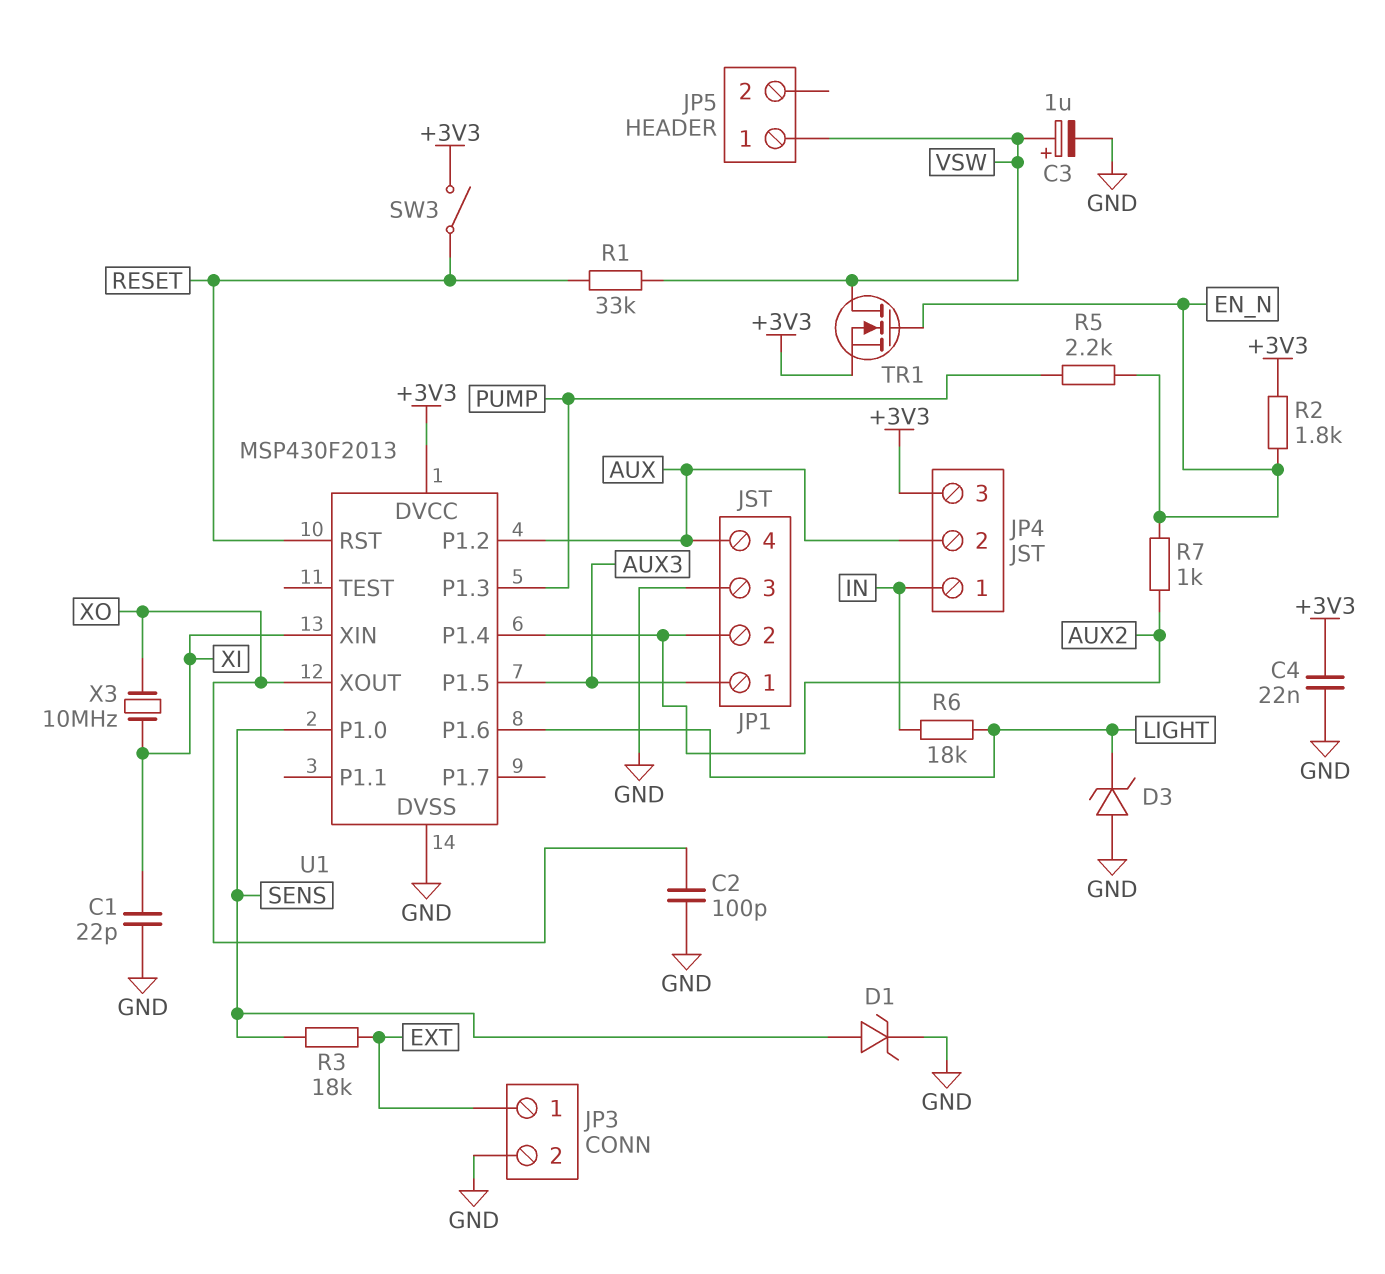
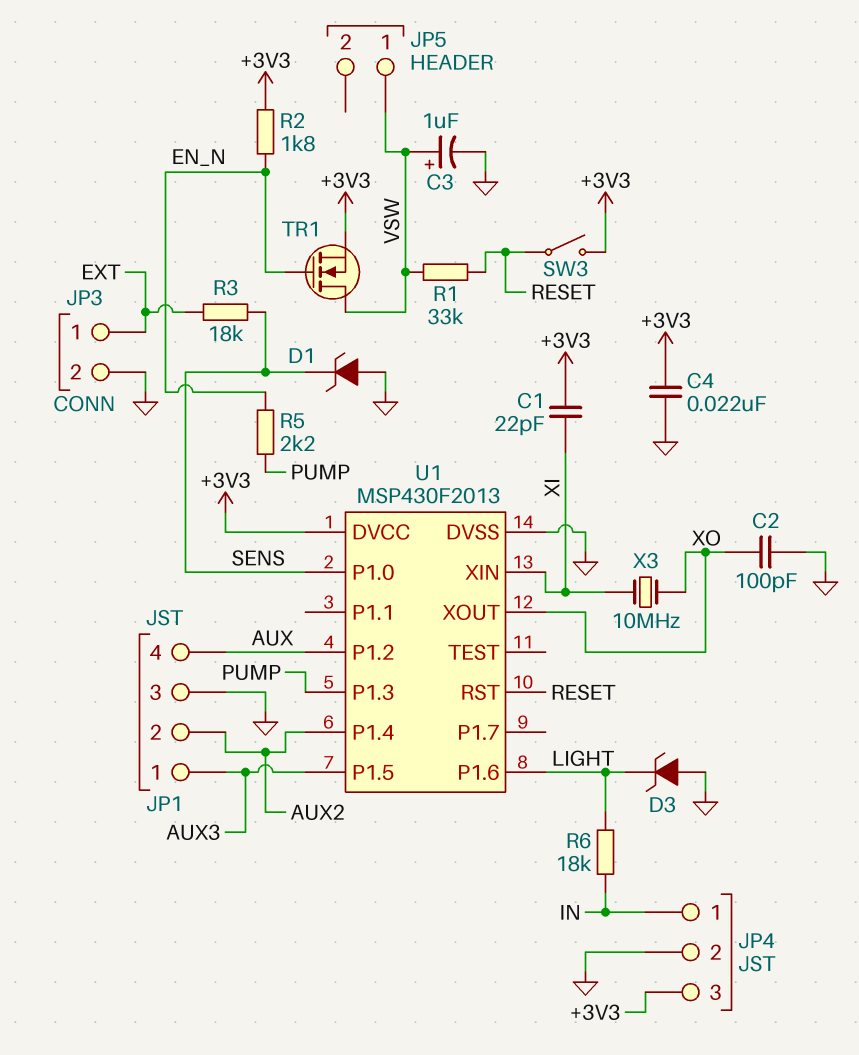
C1: 22pF (GND, XI) -> 22pF (+3V3, XI)
D1: zener (A SENS, K GND) -> zener (A GND, K SENS)
JP4 pin 2: AUX -> GND
R7: 1k (AUX2, EN_N) -> none

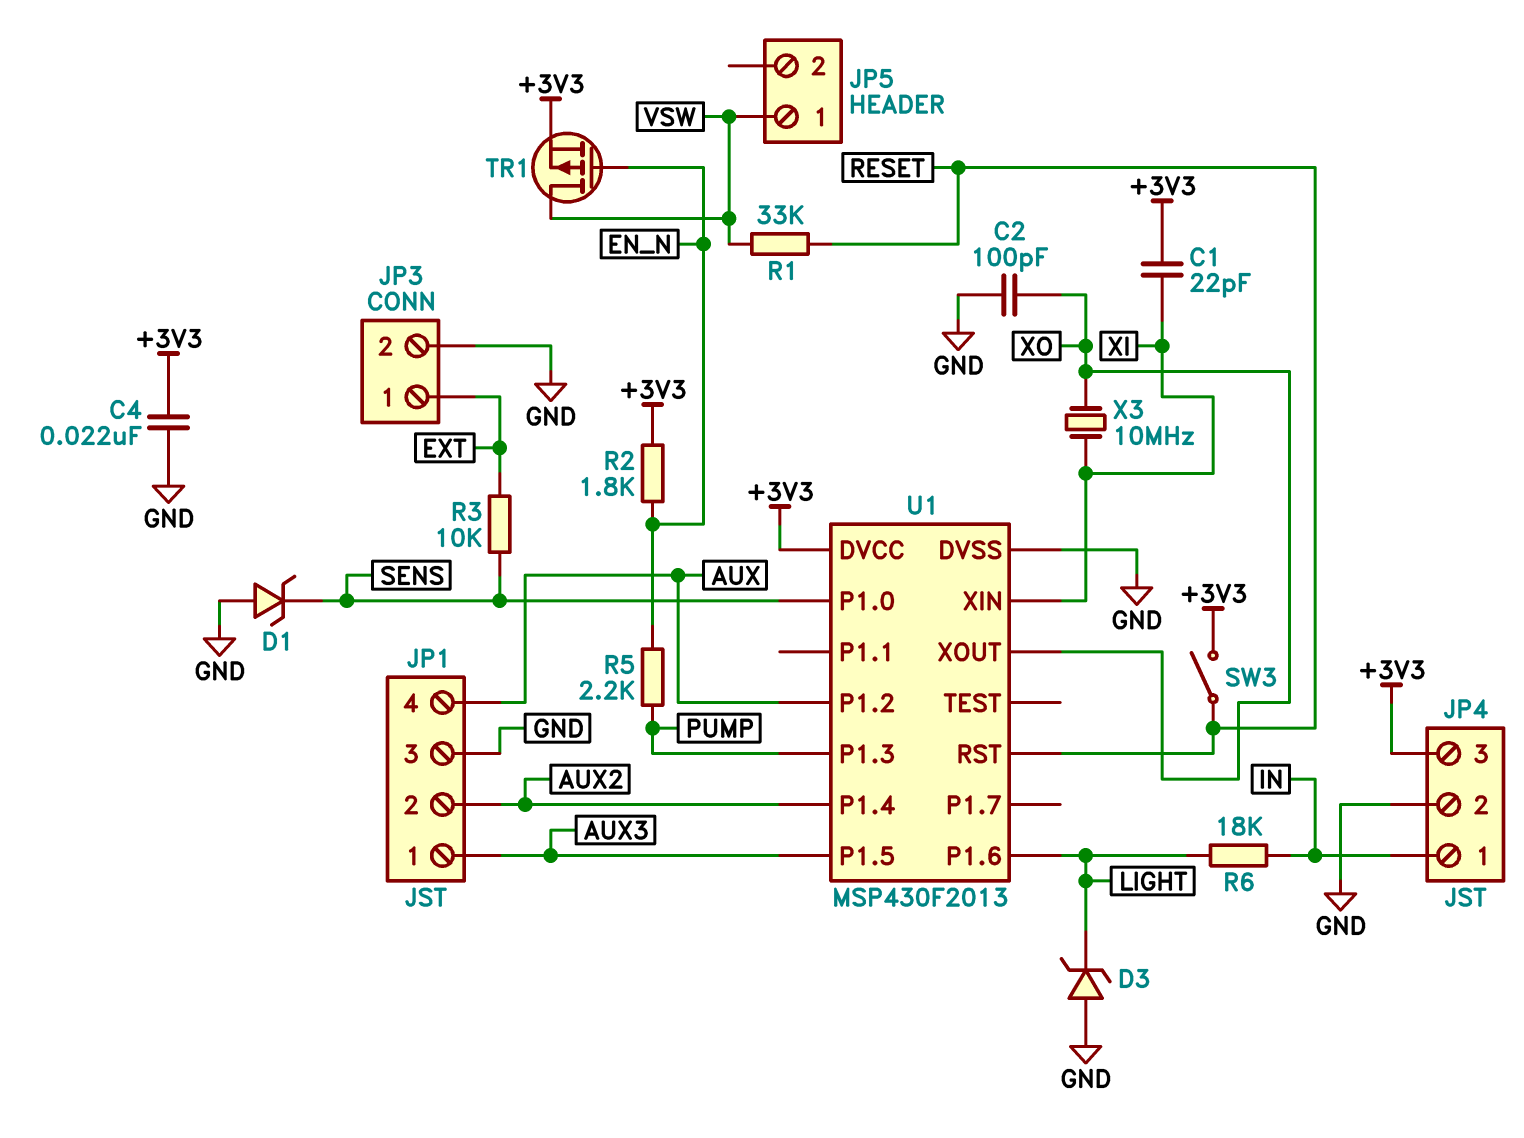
C3: 1uF (plus VSW, minus GND) -> none
R3: 18k (EXT, SENS) -> 10k (EXT, SENS)
TR1: NMOS (G EN_N, D VSW, S +3V3) -> PMOS (G EN_N, D VSW, S +3V3)

